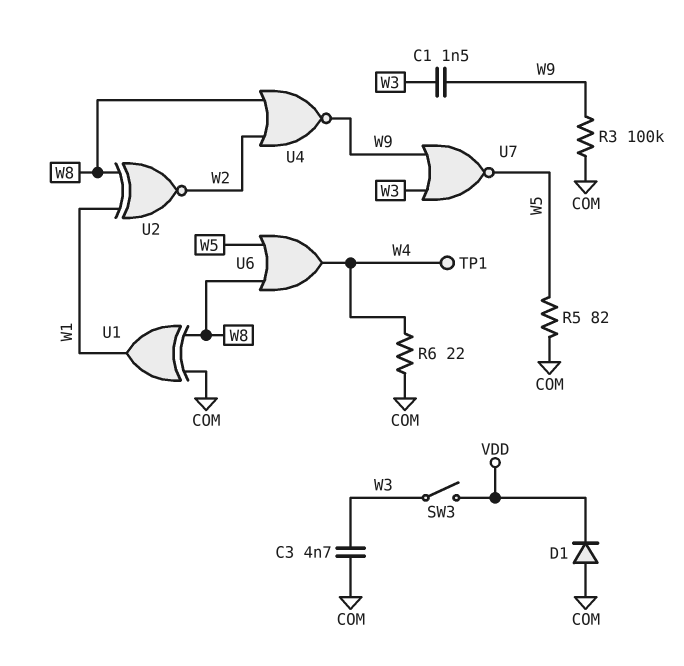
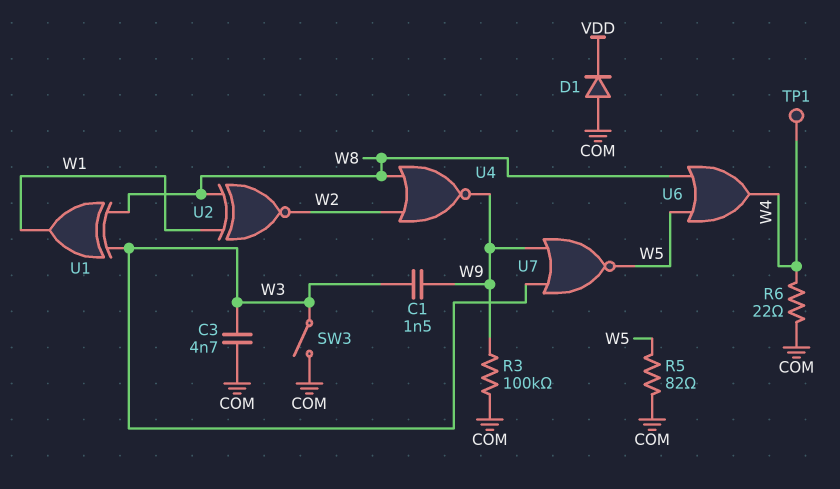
SW3: switch (VDD, W3) -> switch (COM, W3)
U1: XOR (in COM, in W8, out W1) -> XOR (in W3, in W8, out W1)

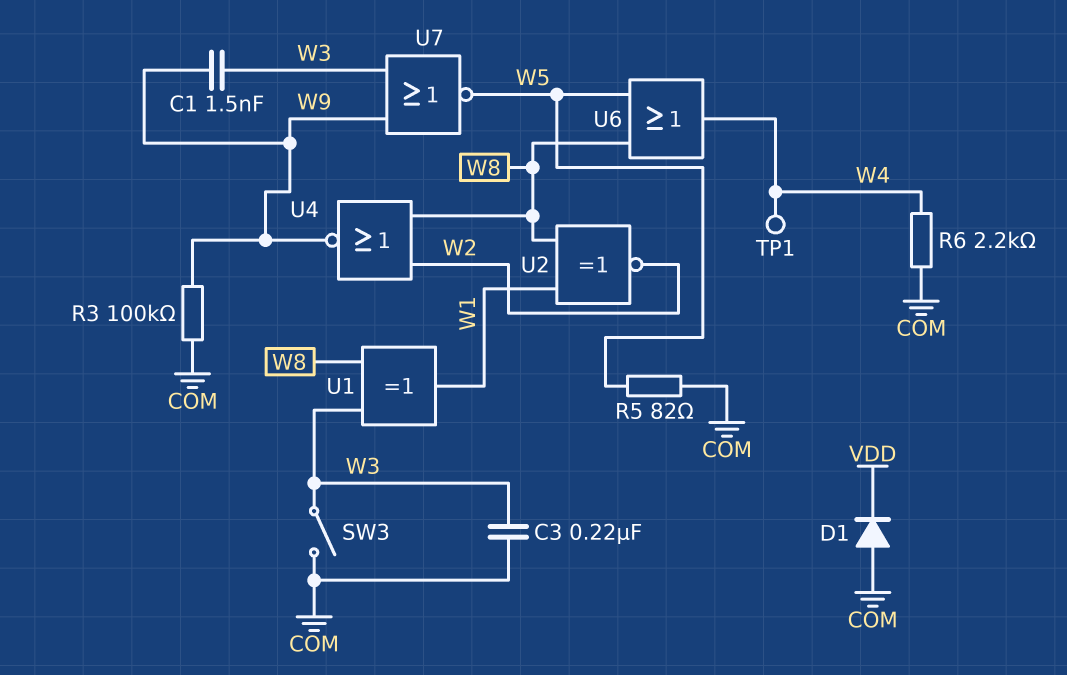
C3: 4.7nF (COM, W3) -> 220nF (COM, W3)
R6: 22 (COM, W4) -> 2.2k (COM, W4)

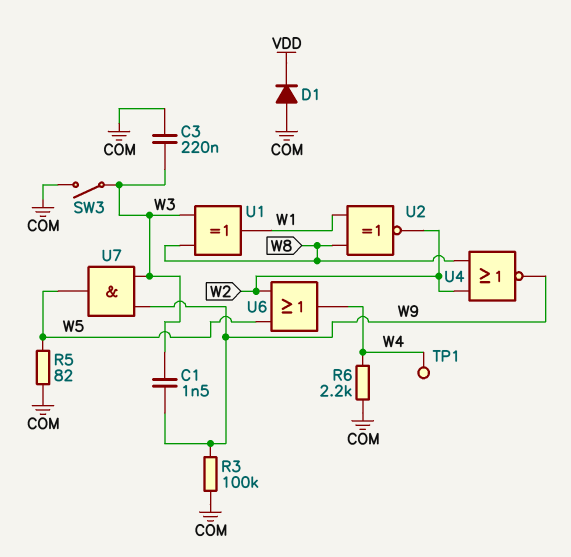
U6: OR (in W5, in W8, out W4) -> OR (in W2, in W5, out W4)
U7: NOR (in W3, in W9, out W5) -> AND (in W3, in W9, out W5)

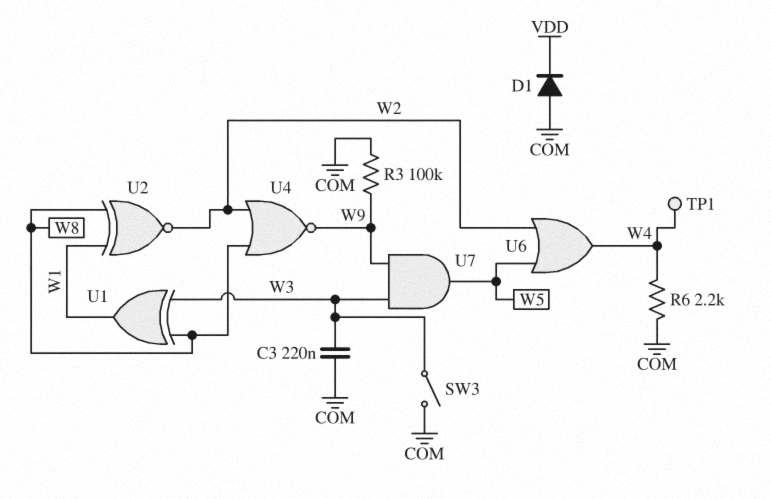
C1: 1.5nF (W3, W9) -> none
R5: 82 (COM, W5) -> none

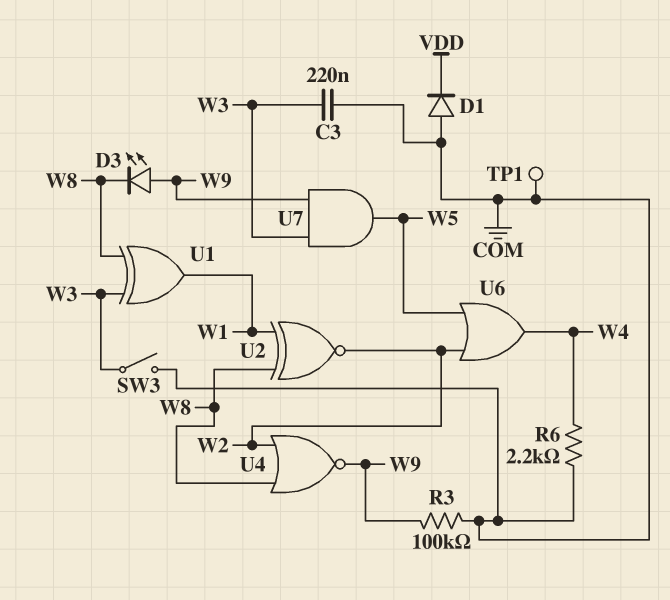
D3: none -> LED (A W9, K W8)
TP1: test point (W4) -> test point (COM)

